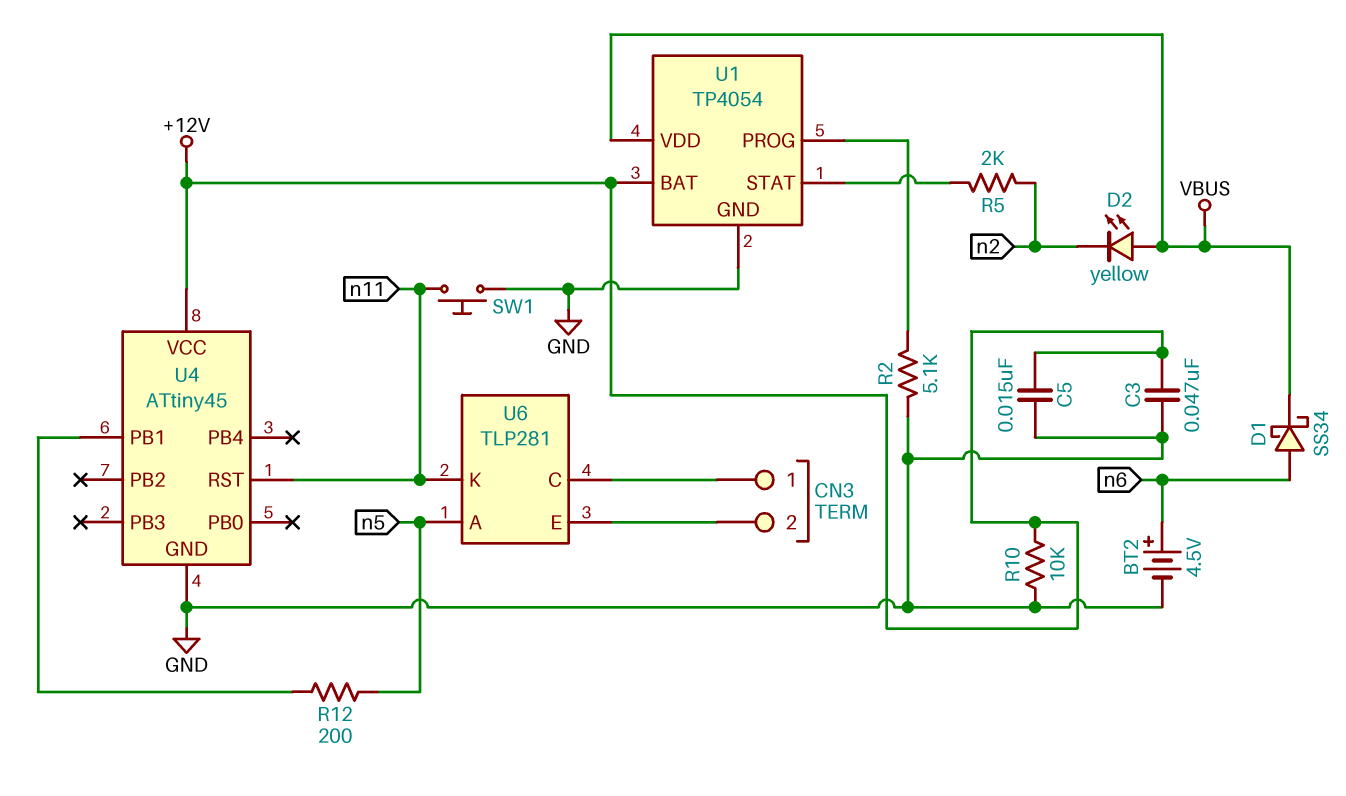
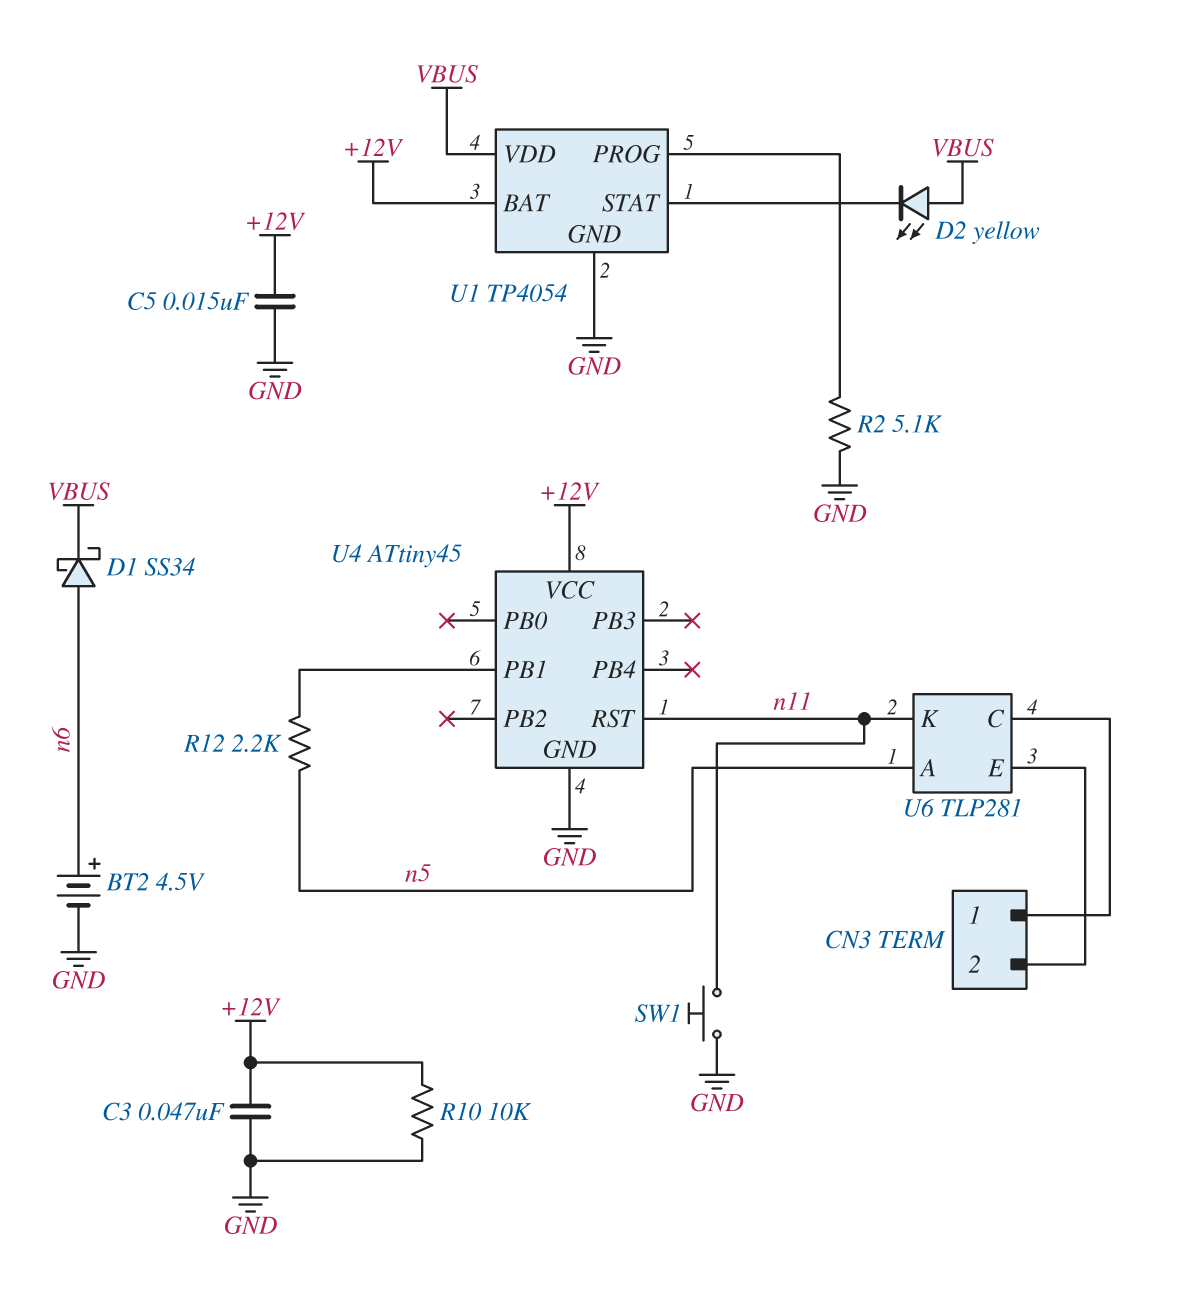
D2: LED yellow (A VBUS, K n2) -> LED yellow (A VBUS, K U1/STAT)
R5: 2k (U1/STAT, n2) -> none
R12: 200 (U4/PB1, n5) -> 2.2k (U4/PB1, n5)

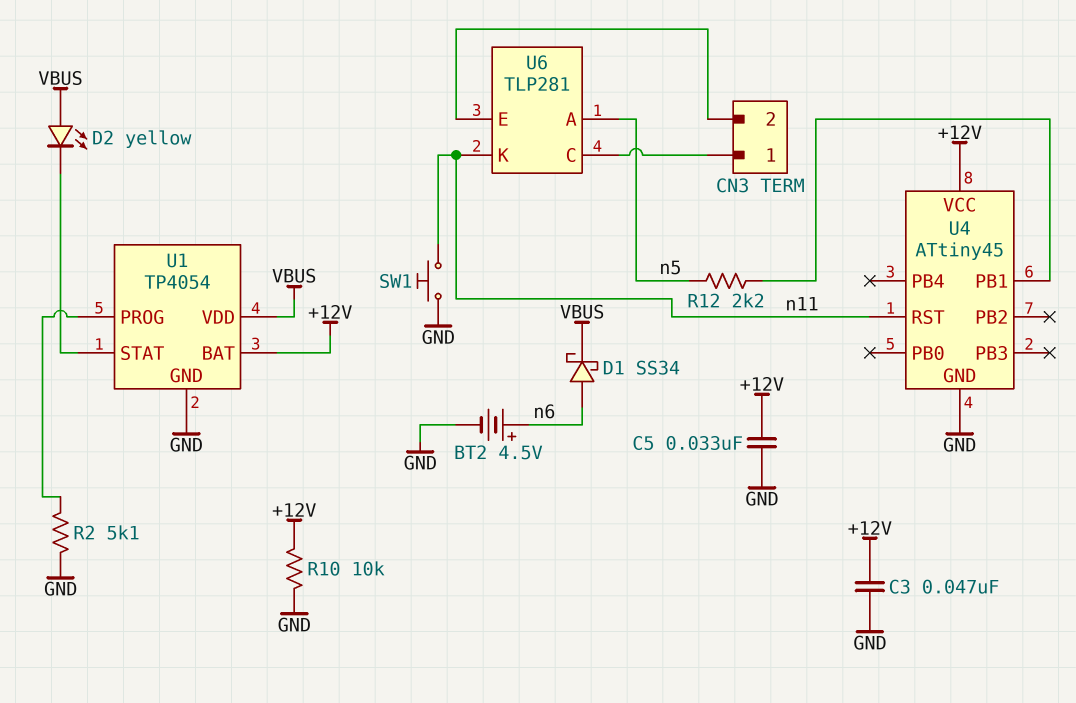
C5: 15nF (+12V, GND) -> 33nF (+12V, GND)

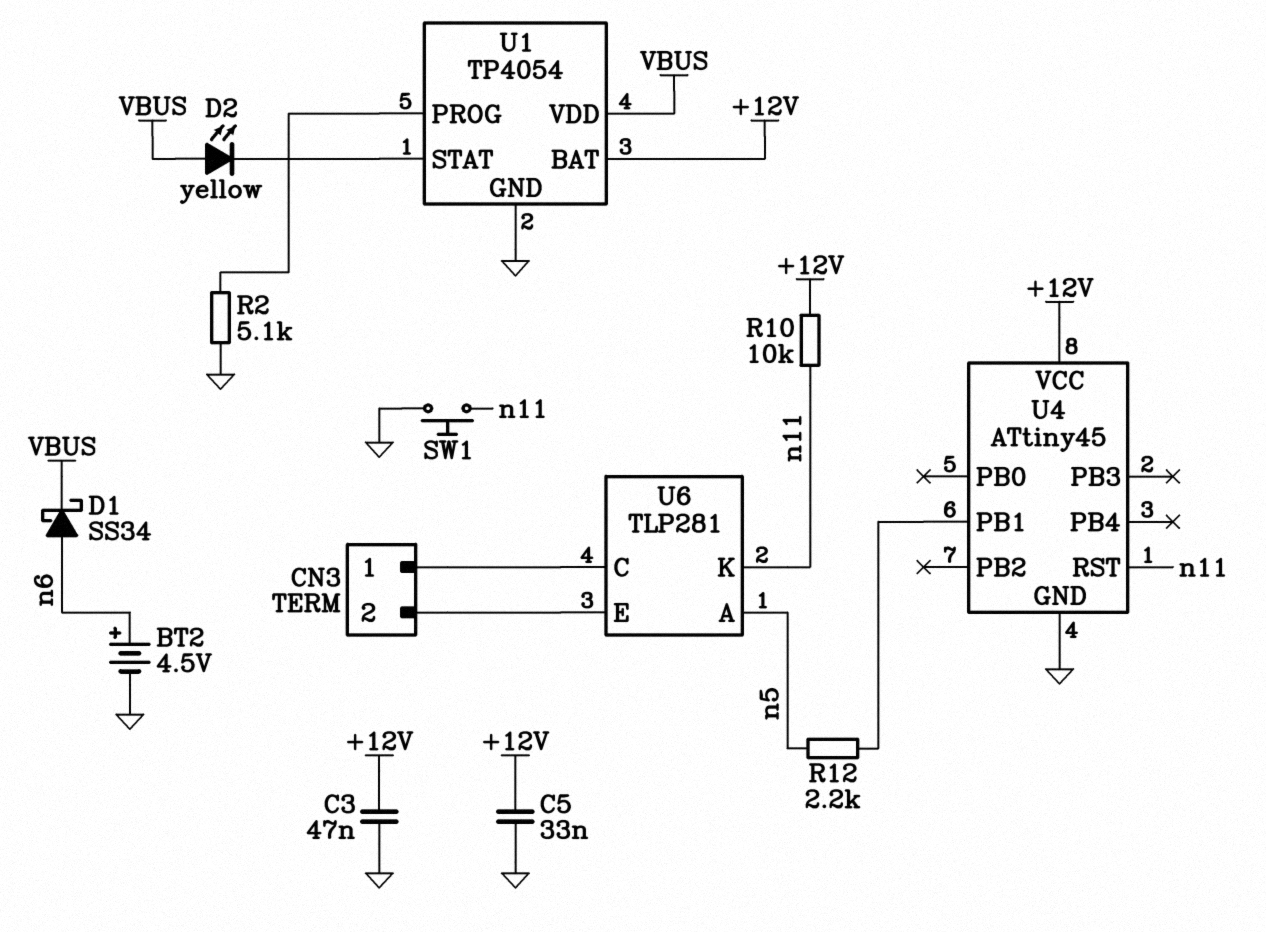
R10: 10k (+12V, GND) -> 10k (+12V, n11)

